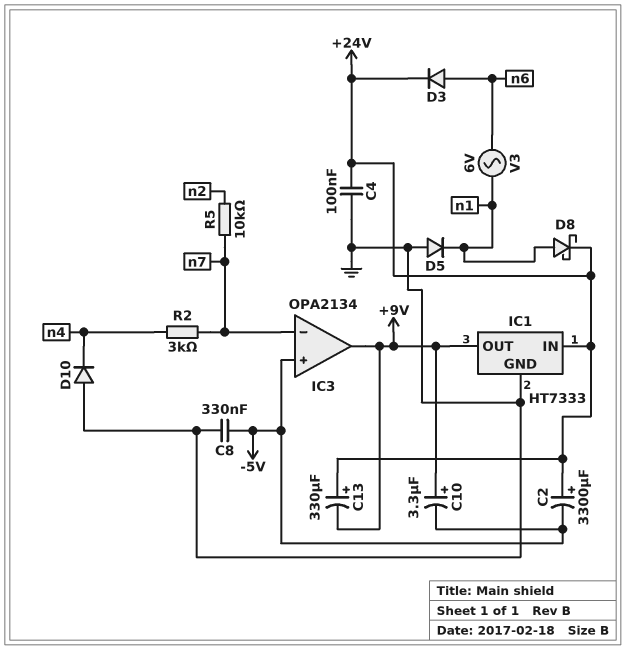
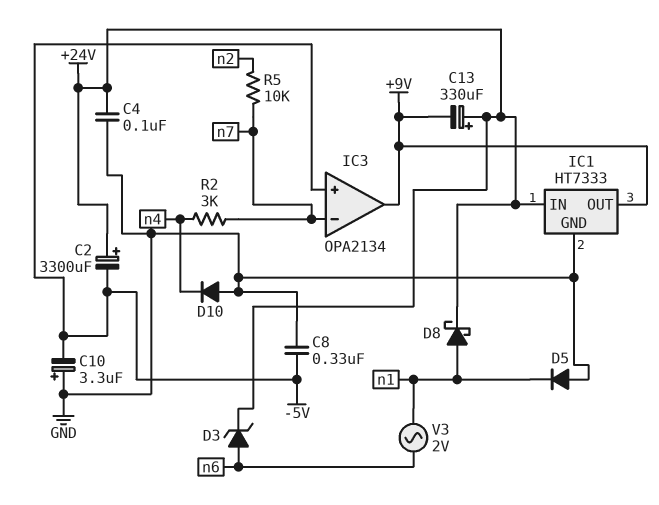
C10: 3.3uF (plus +9V, minus -5V) -> 3.3uF (plus GND, minus -5V)
D3: diode (A n6, K +24V) -> zener (A n6, K +24V)
V3: AC 6V (n1, n6) -> AC 2V (n1, n6)

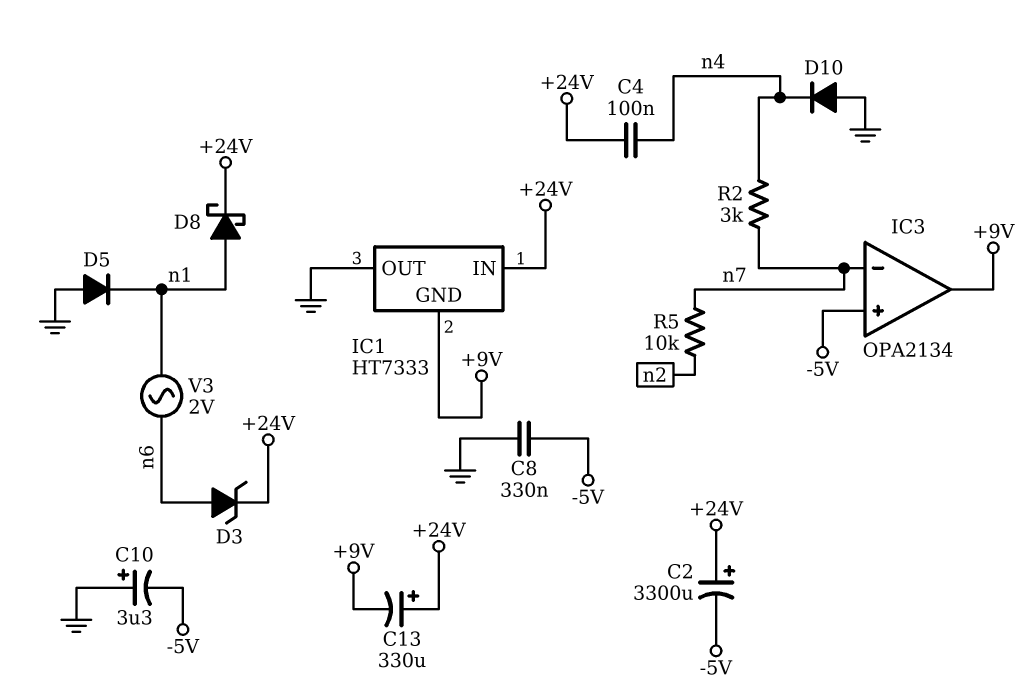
C4: 100nF (+24V, GND) -> 100nF (+24V, n4)
IC1 pin GND: GND -> +9V
IC1 pin OUT: +9V -> GND

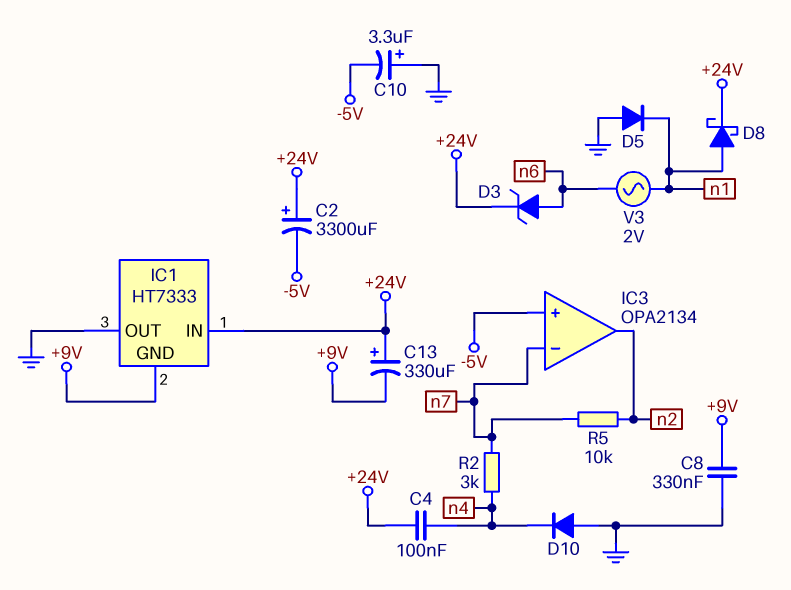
C8: 330nF (-5V, GND) -> 330nF (+9V, GND)
IC3 pin out: +9V -> n2

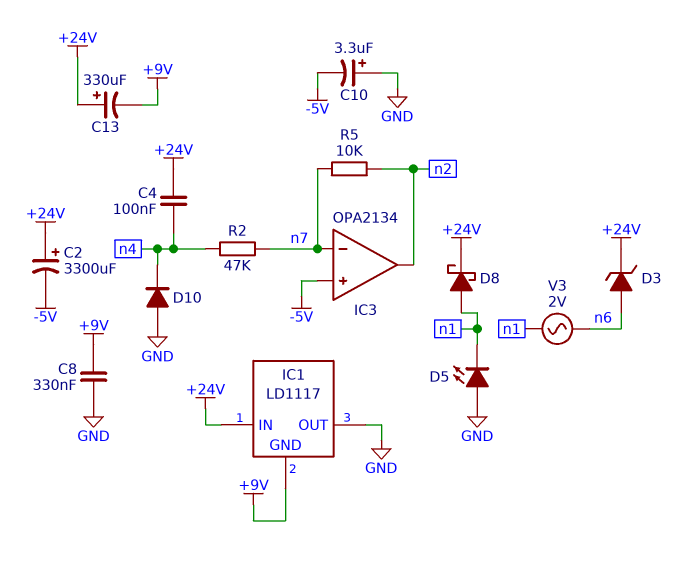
D5: diode (A GND, K n1) -> LED (A GND, K n1)
IC1: HT7333 -> LD1117
R2: 3k (n4, n7) -> 47k (n4, n7)

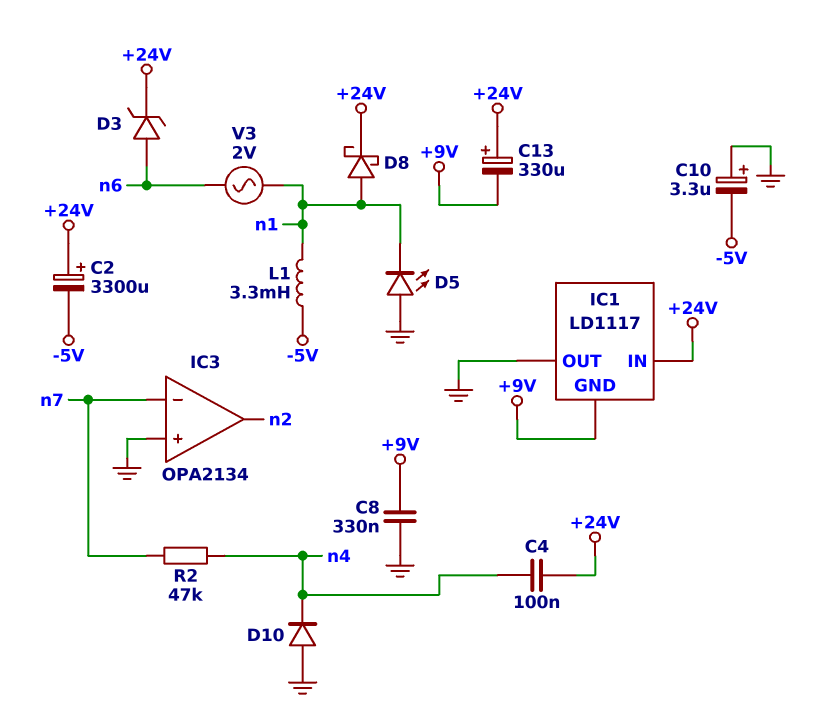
IC3 pin in+: -5V -> GND
L1: none -> 3.3mH (-5V, n1)
R5: 10k (n2, n7) -> none

